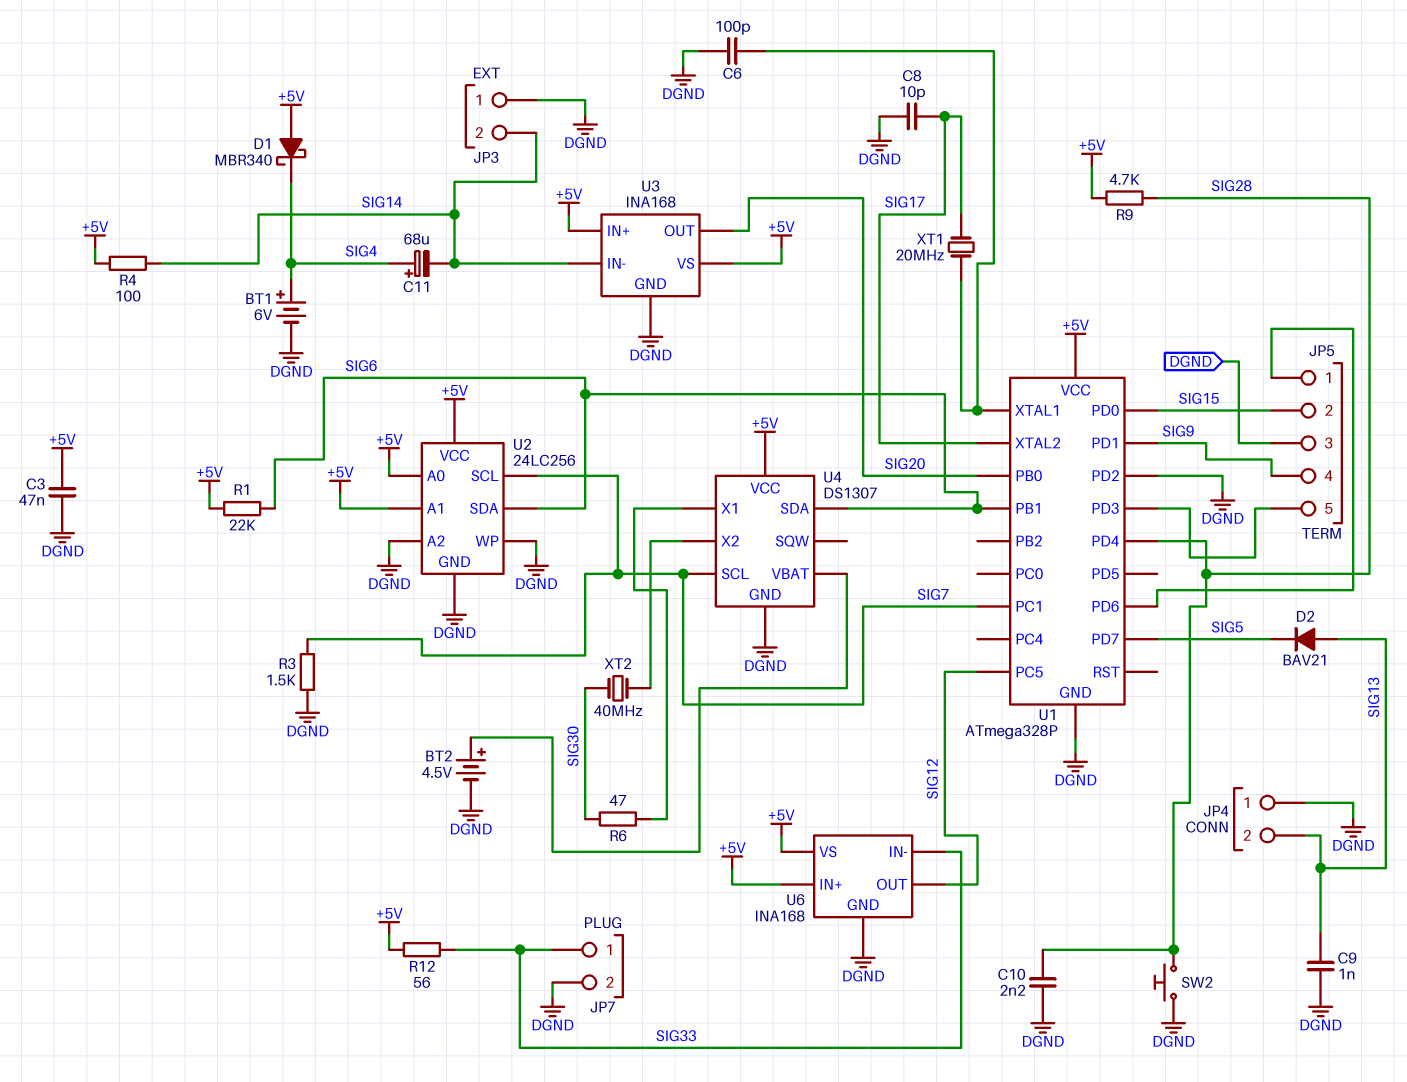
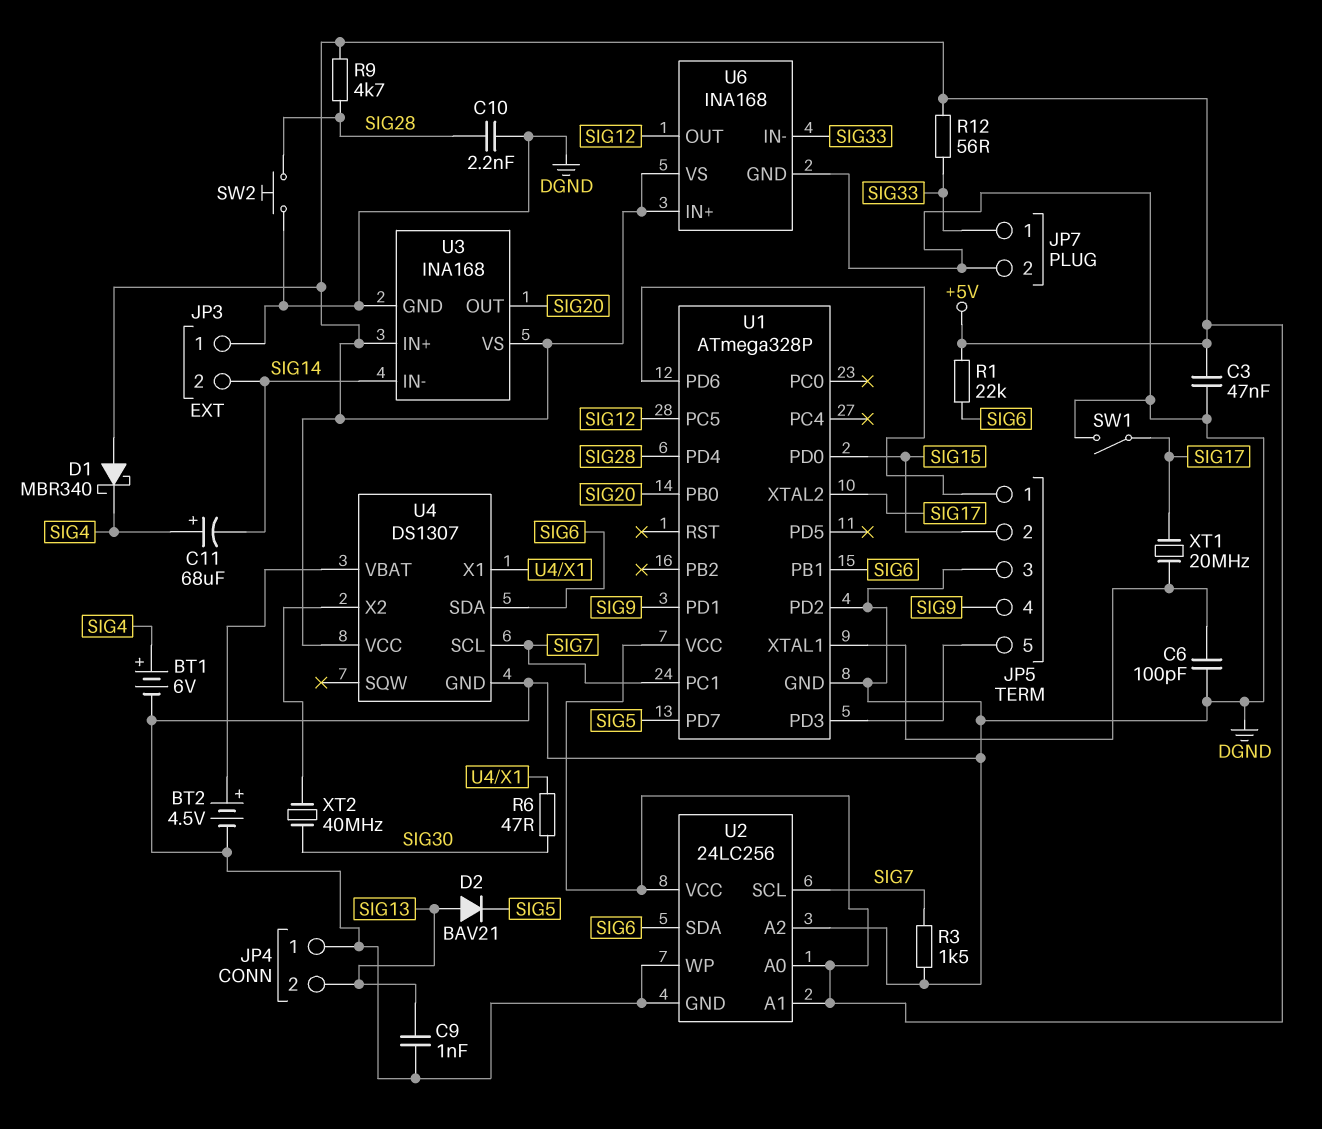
C8: 10pF (DGND, SIG17) -> none
R4: 100 (+5V, SIG14) -> none
SW1: none -> switch (DGND, SIG17)

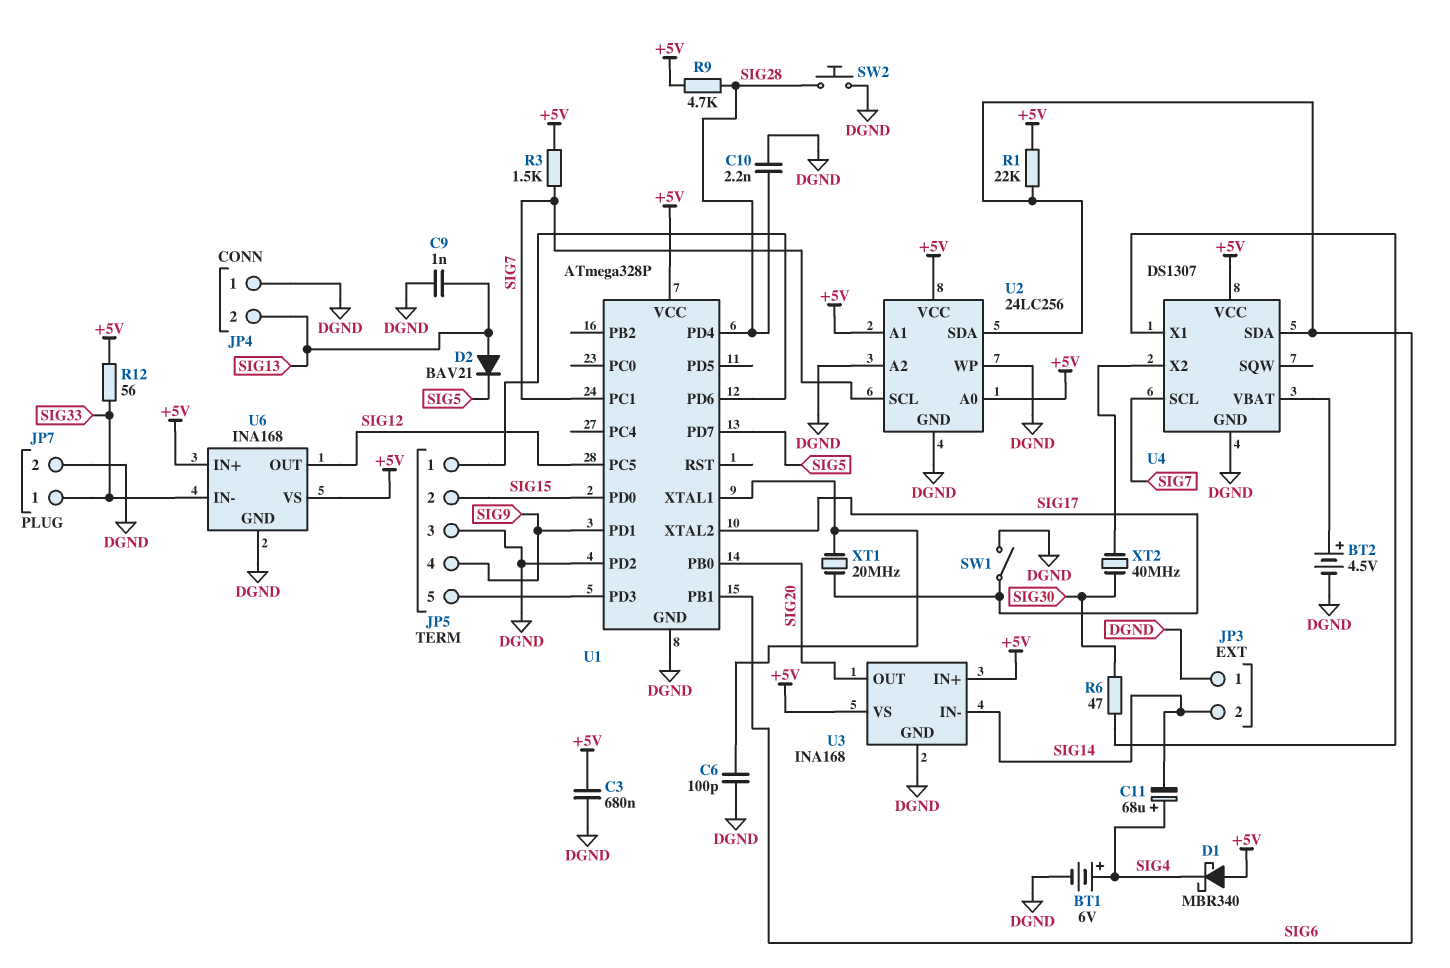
C3: 47nF (+5V, DGND) -> 680nF (+5V, DGND)
R3: 1.5k (DGND, SIG7) -> 1.5k (+5V, SIG7)

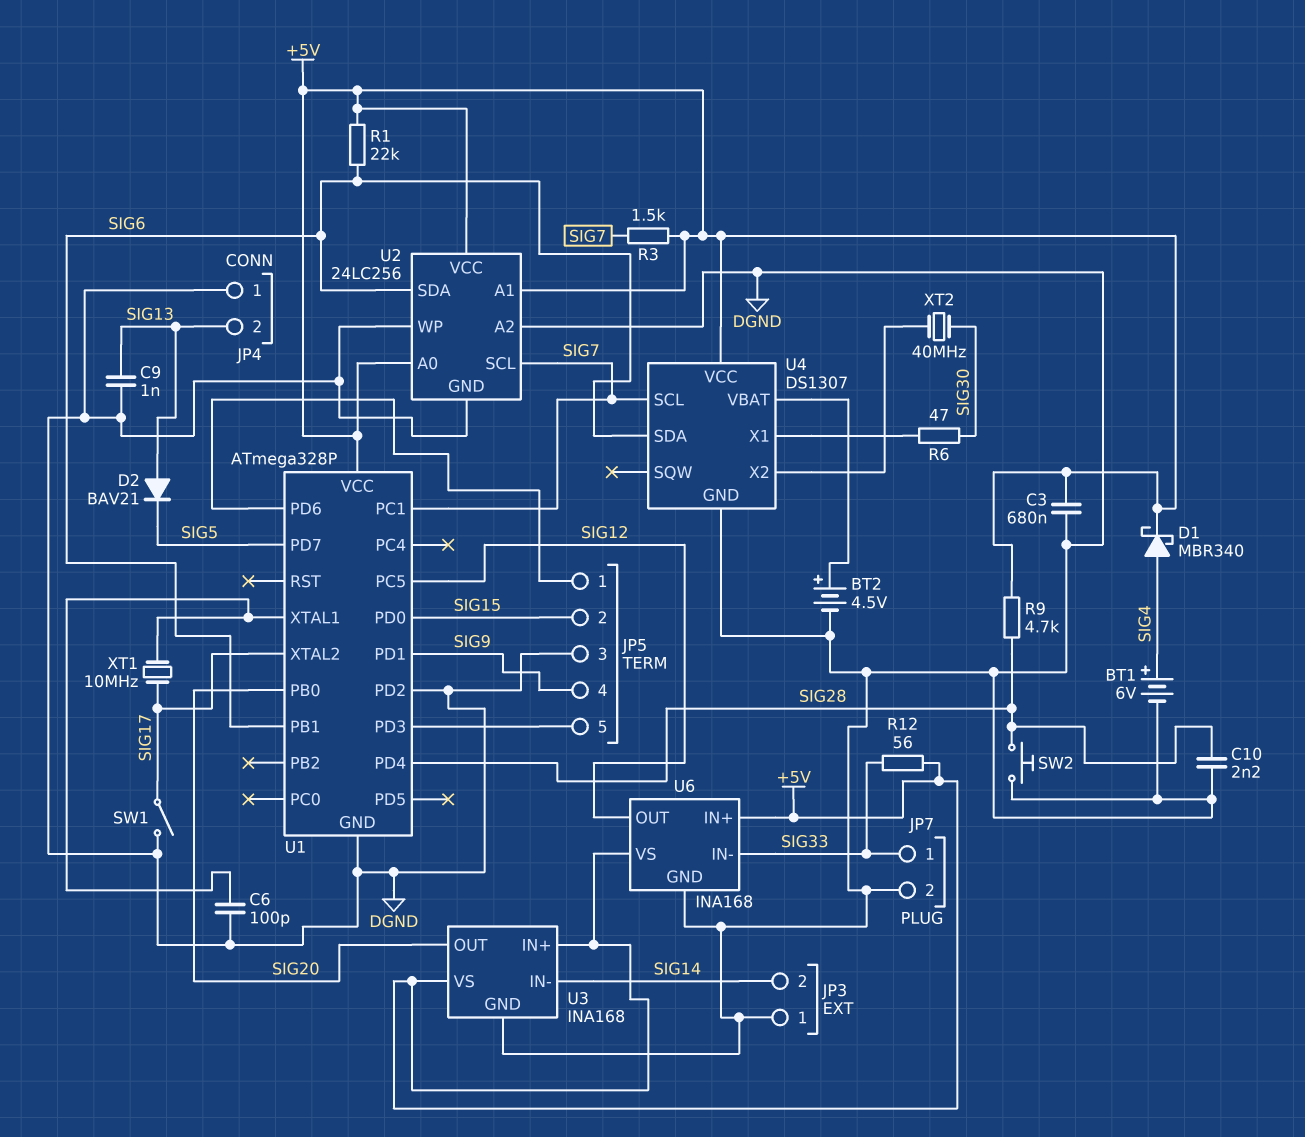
C11: 68uF (plus SIG4, minus SIG14) -> none
D1: schottky MBR340 (A +5V, K SIG4) -> schottky MBR340 (A SIG4, K +5V)
XT1: 20MHz (SIG17, U1/XTAL1) -> 10MHz (SIG17, U1/XTAL1)

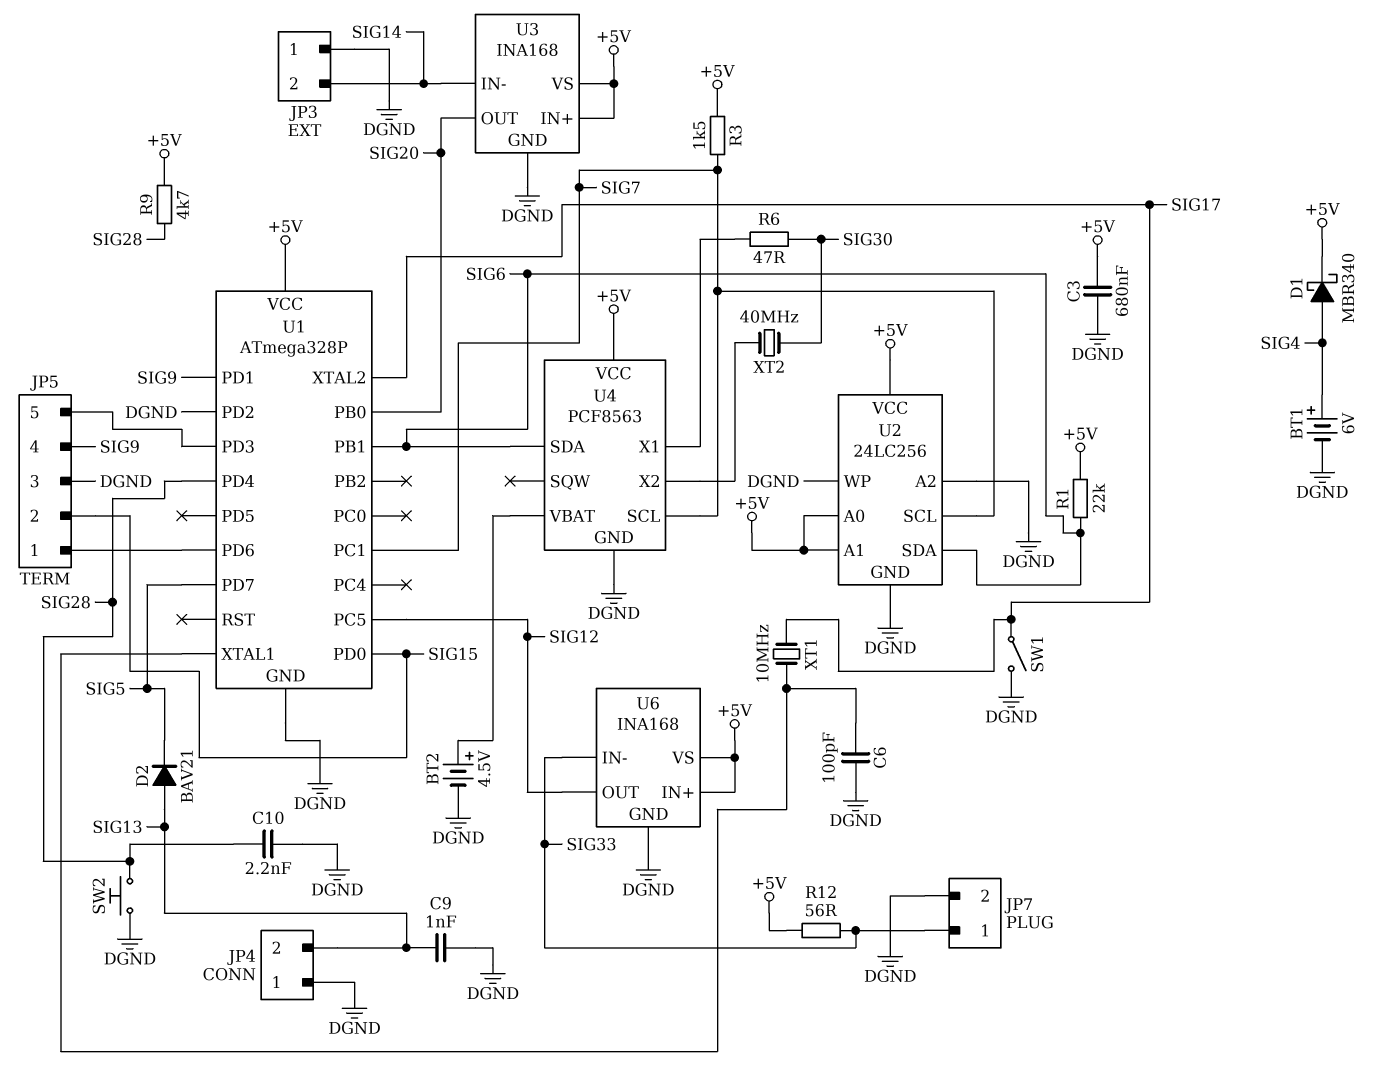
U4: DS1307 -> PCF8563

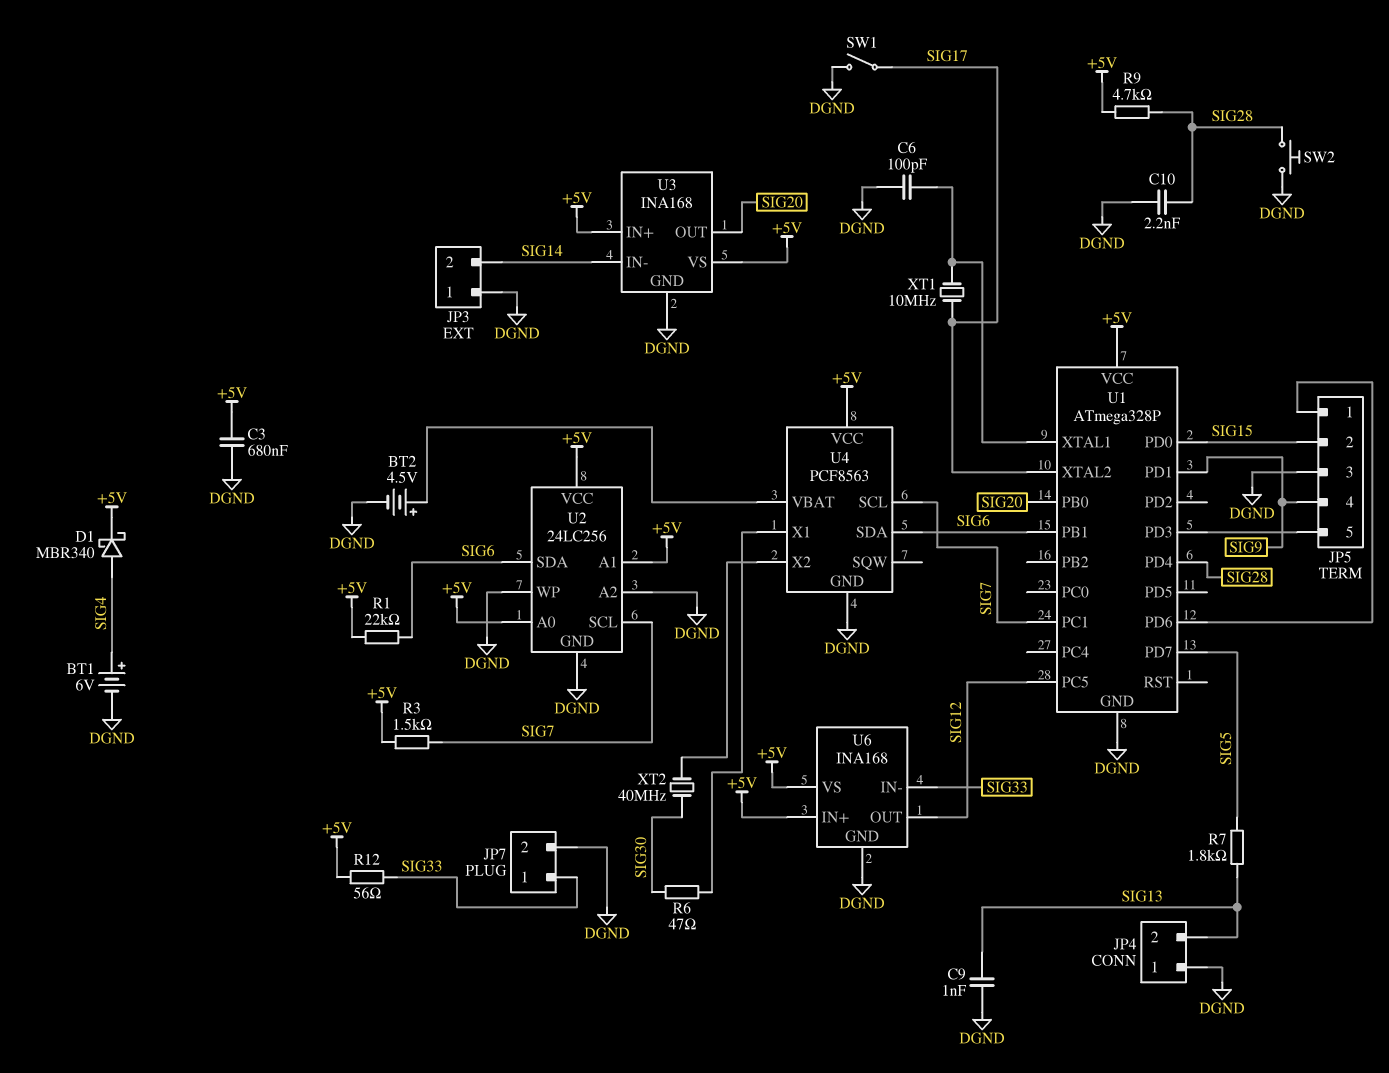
D2: diode BAV21 (A SIG13, K SIG5) -> none
R7: none -> 1.8k (SIG5, SIG13)
U1 pin PD2: DGND -> none

